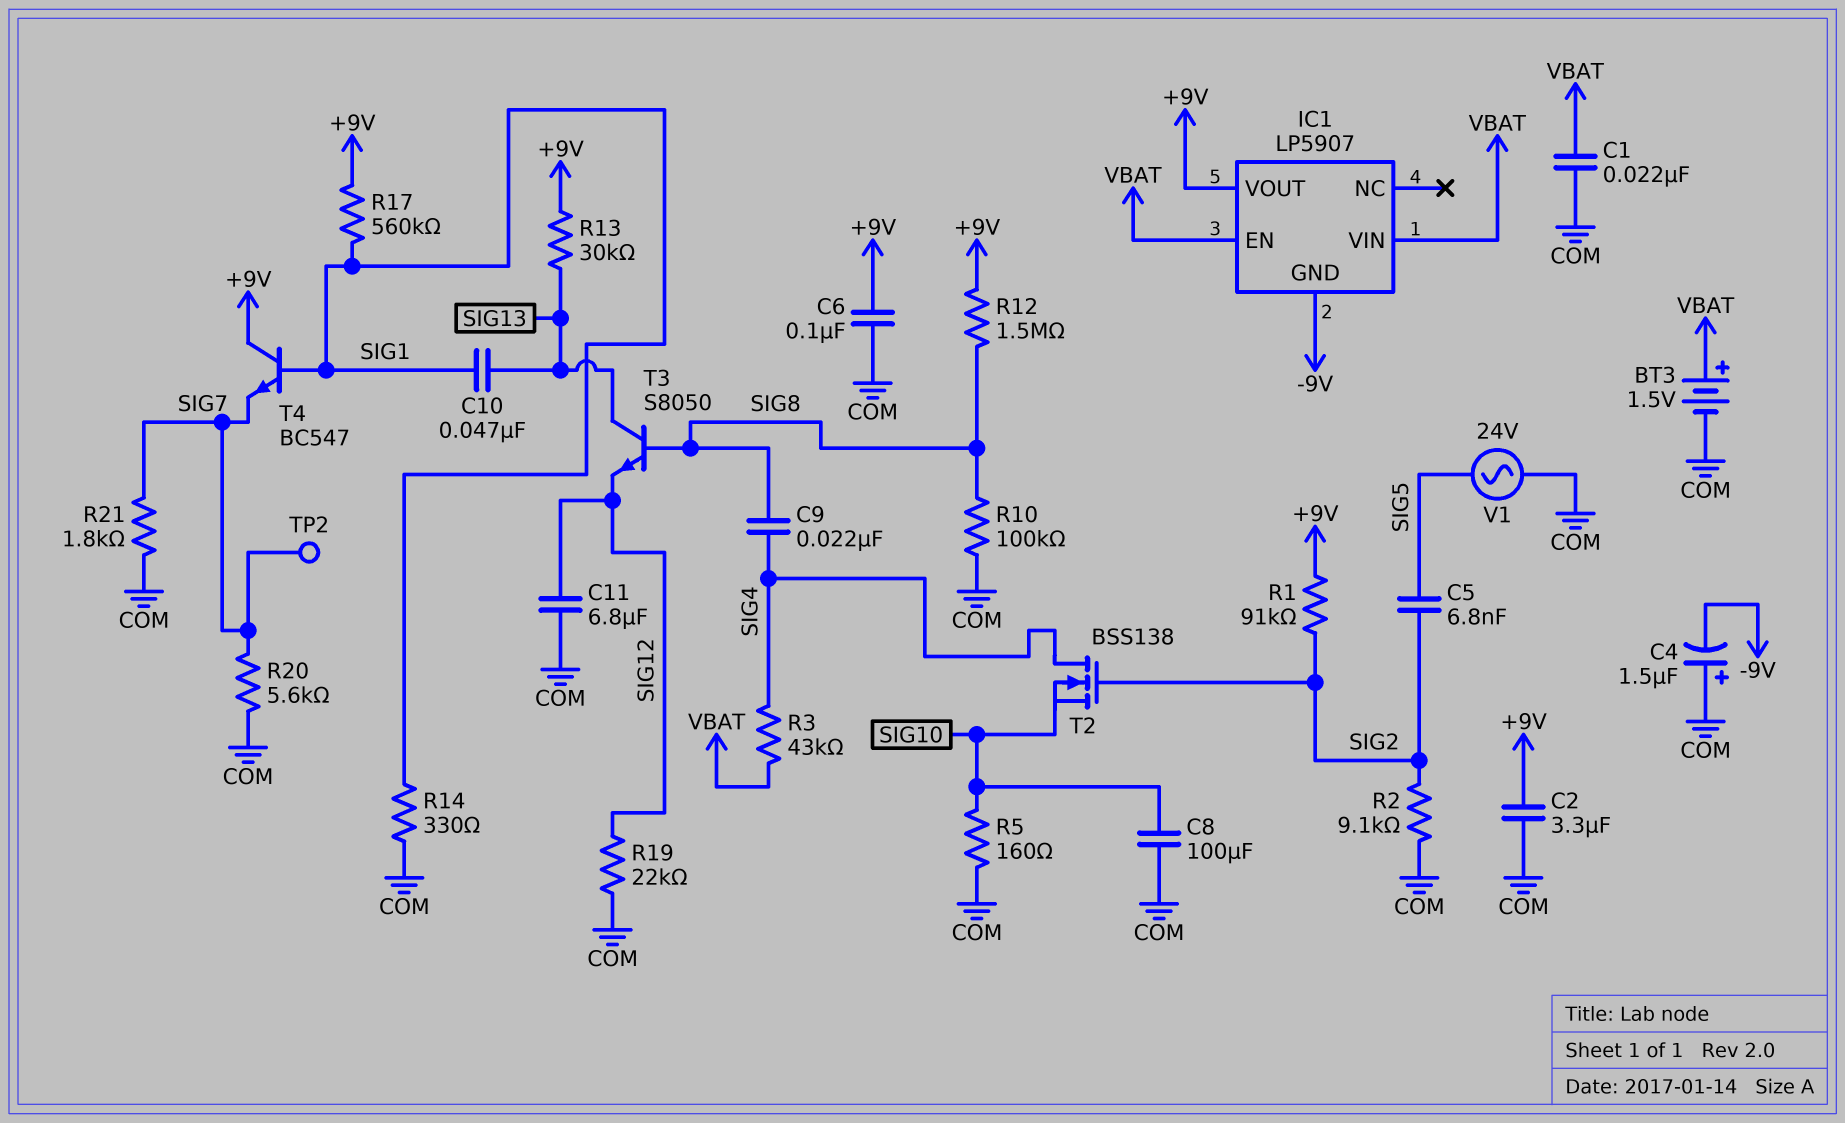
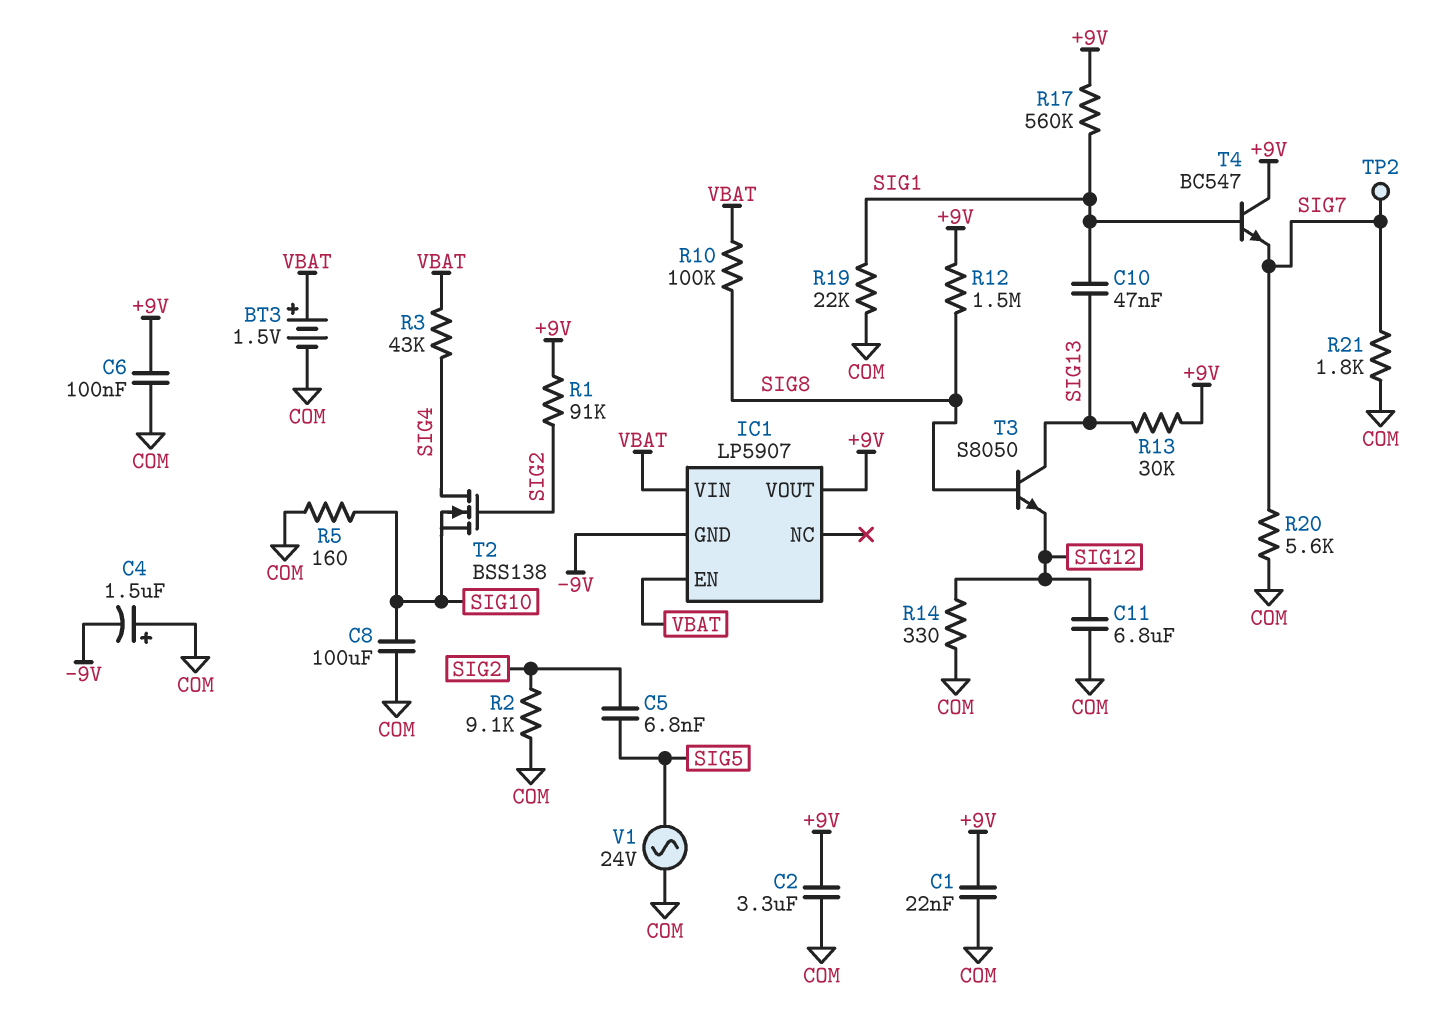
C1: 22nF (COM, VBAT) -> 22nF (+9V, COM)
C9: 22nF (SIG4, SIG8) -> none
R10: 100k (COM, SIG8) -> 100k (SIG8, VBAT)
R14: 330 (COM, SIG1) -> 330 (COM, SIG12)
R19: 22k (COM, SIG12) -> 22k (COM, SIG1)

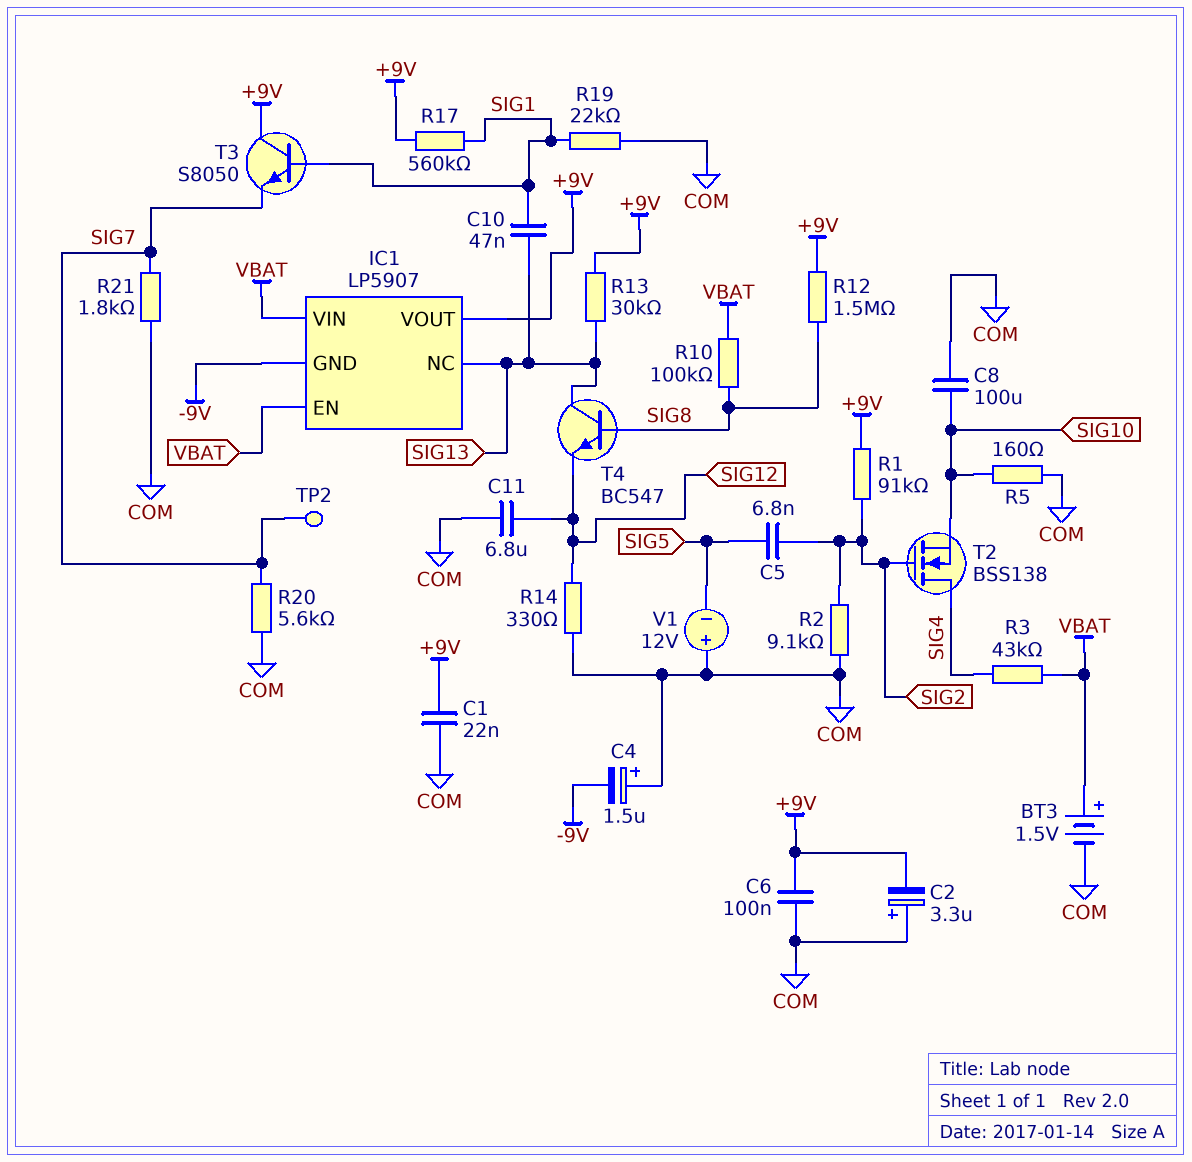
C2: 3.3uF (+9V, COM) -> 3.3uF (plus COM, minus +9V)
IC1 pin NC: none -> SIG13
T3: NPN S8050 (B SIG8, C SIG13, E SIG12) -> NPN S8050 (B SIG1, C +9V, E SIG7)
T4: NPN BC547 (B SIG1, C +9V, E SIG7) -> NPN BC547 (B SIG8, C SIG13, E SIG12)
V1: AC 24V (COM, SIG5) -> 12V (plus COM, minus SIG5)

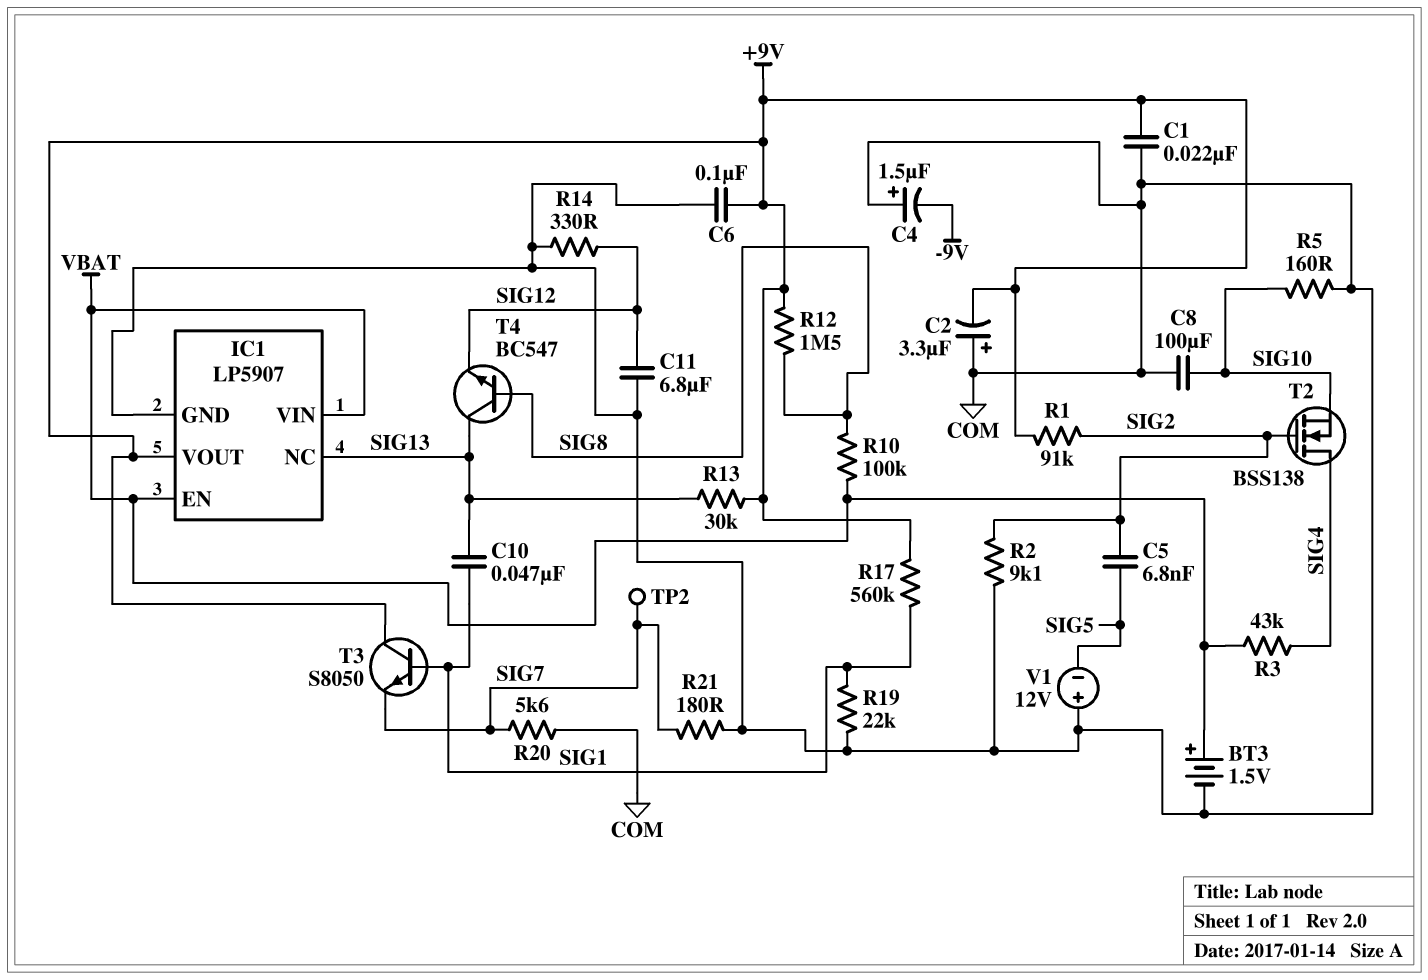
IC1 pin GND: -9V -> COM
R21: 1.8k (COM, SIG7) -> 180 (COM, SIG7)

